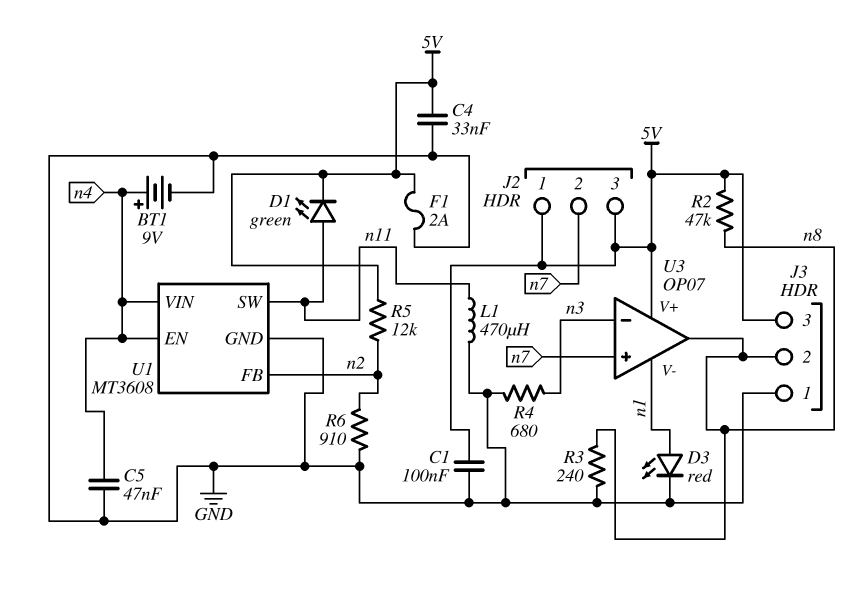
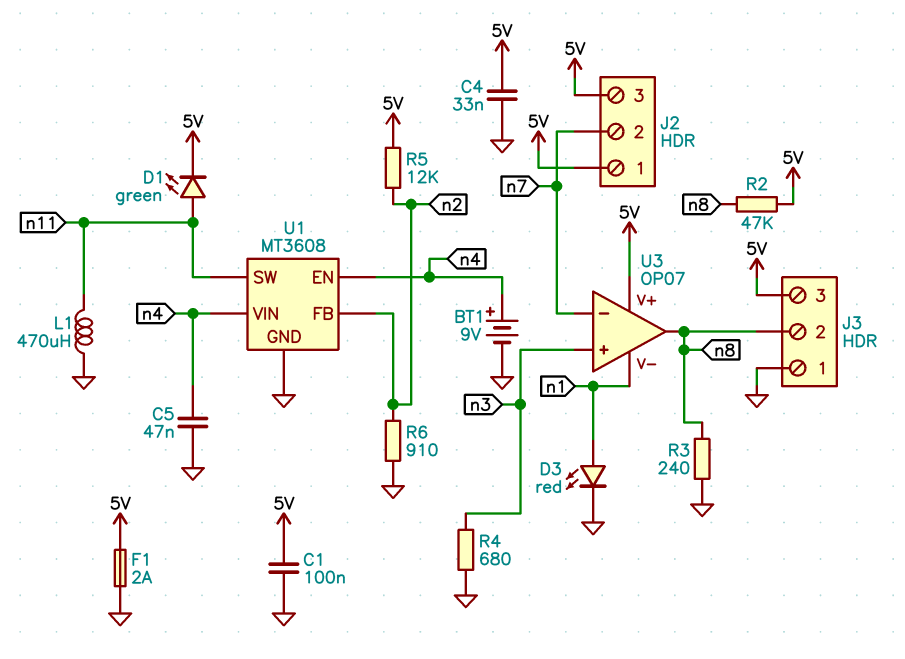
U3 pin in+: n7 -> n3
U3 pin in-: n3 -> n7

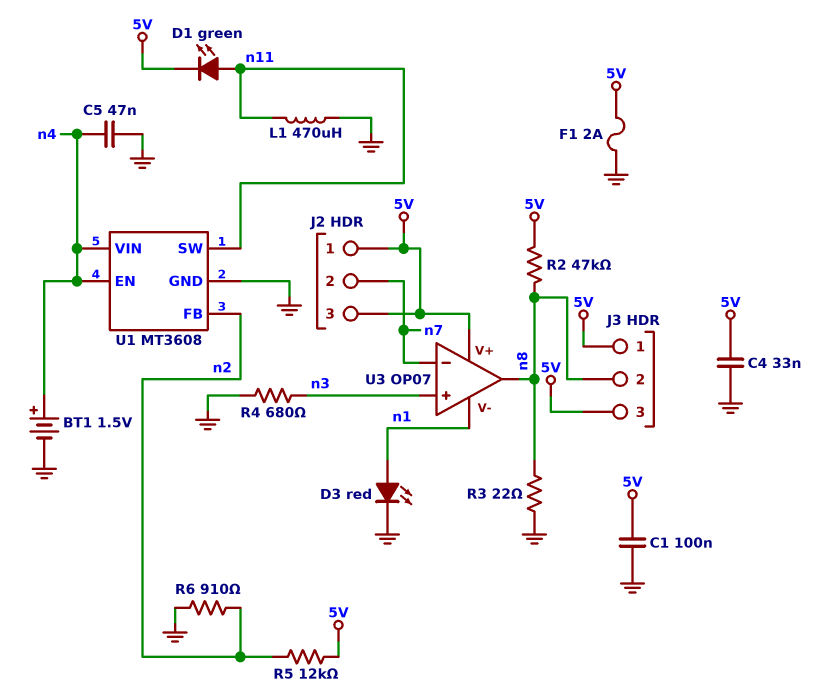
BT1: 9V (plus n4, minus GND) -> 1.5V (plus n4, minus GND)
J3 pin 1: GND -> 5V
R3: 240 (GND, n8) -> 22 (GND, n8)

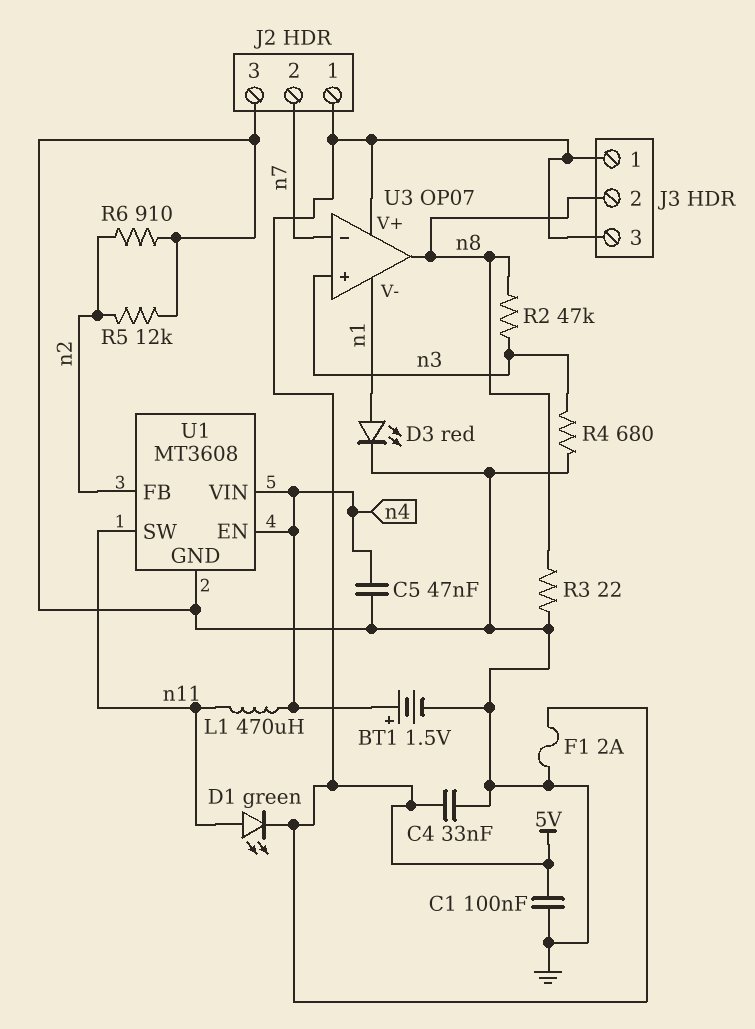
J2 pin 3: 5V -> GND
L1: 470uH (GND, n11) -> 470uH (n4, n11)
R2: 47k (5V, n8) -> 47k (n3, n8)
R5: 12k (5V, n2) -> 12k (GND, n2)

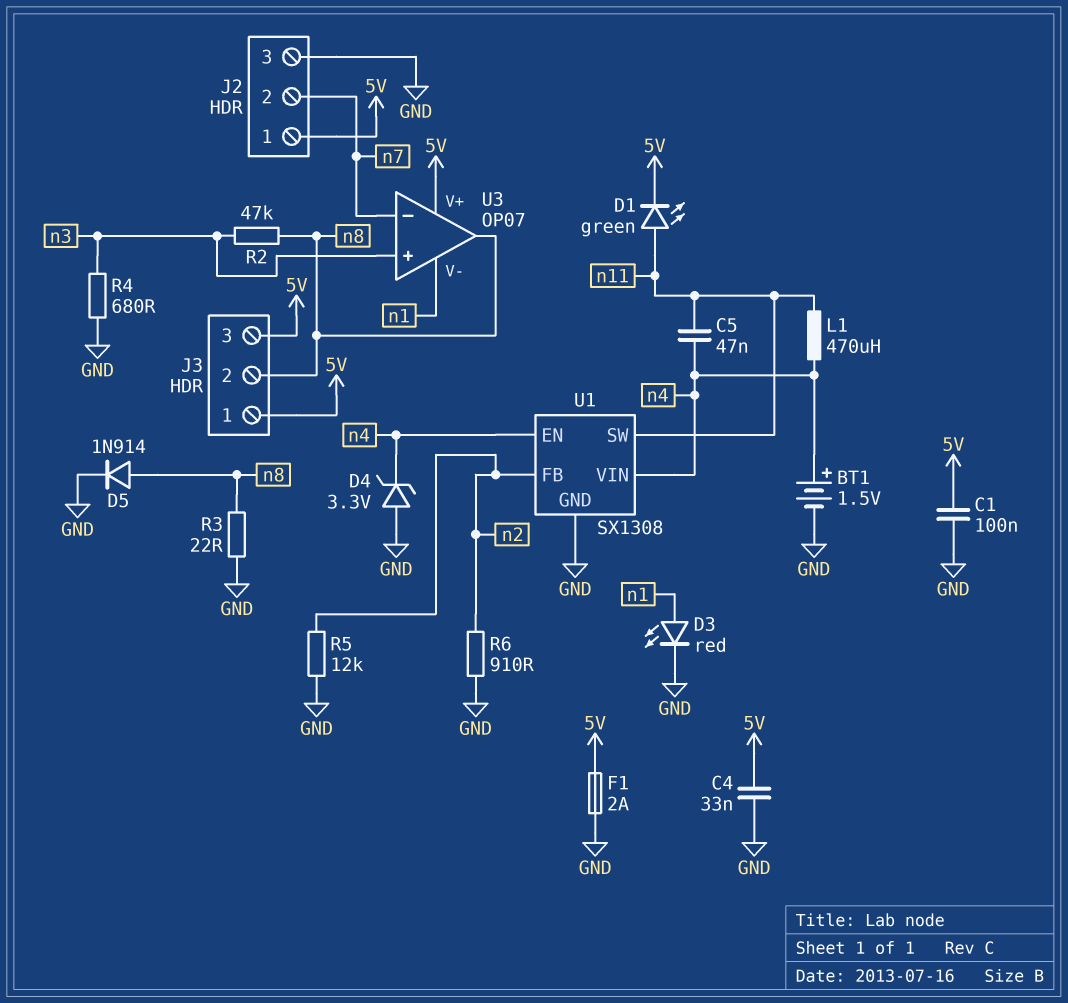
C5: 47nF (GND, n4) -> 47nF (n4, n11)
D4: none -> zener 3.3V (A GND, K n4)
D5: none -> diode 1N914 (A n8, K GND)
U1: MT3608 -> SX1308

